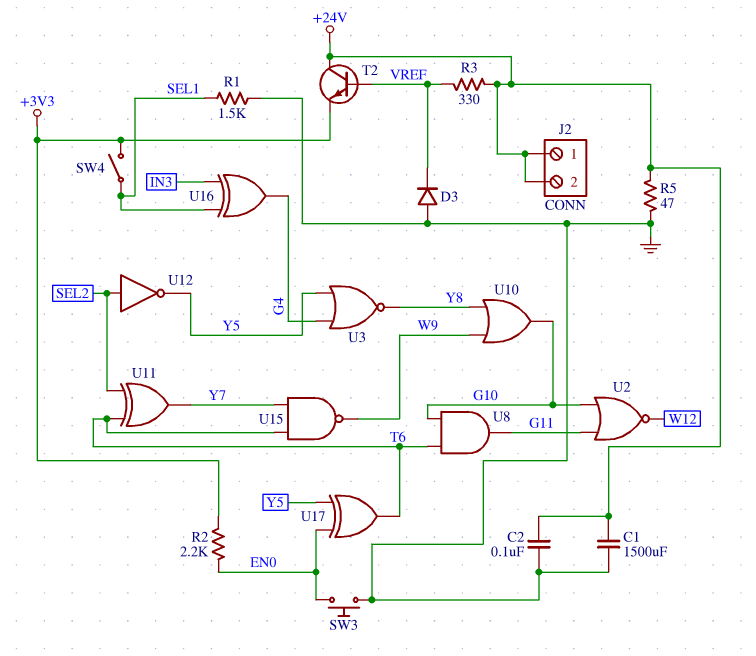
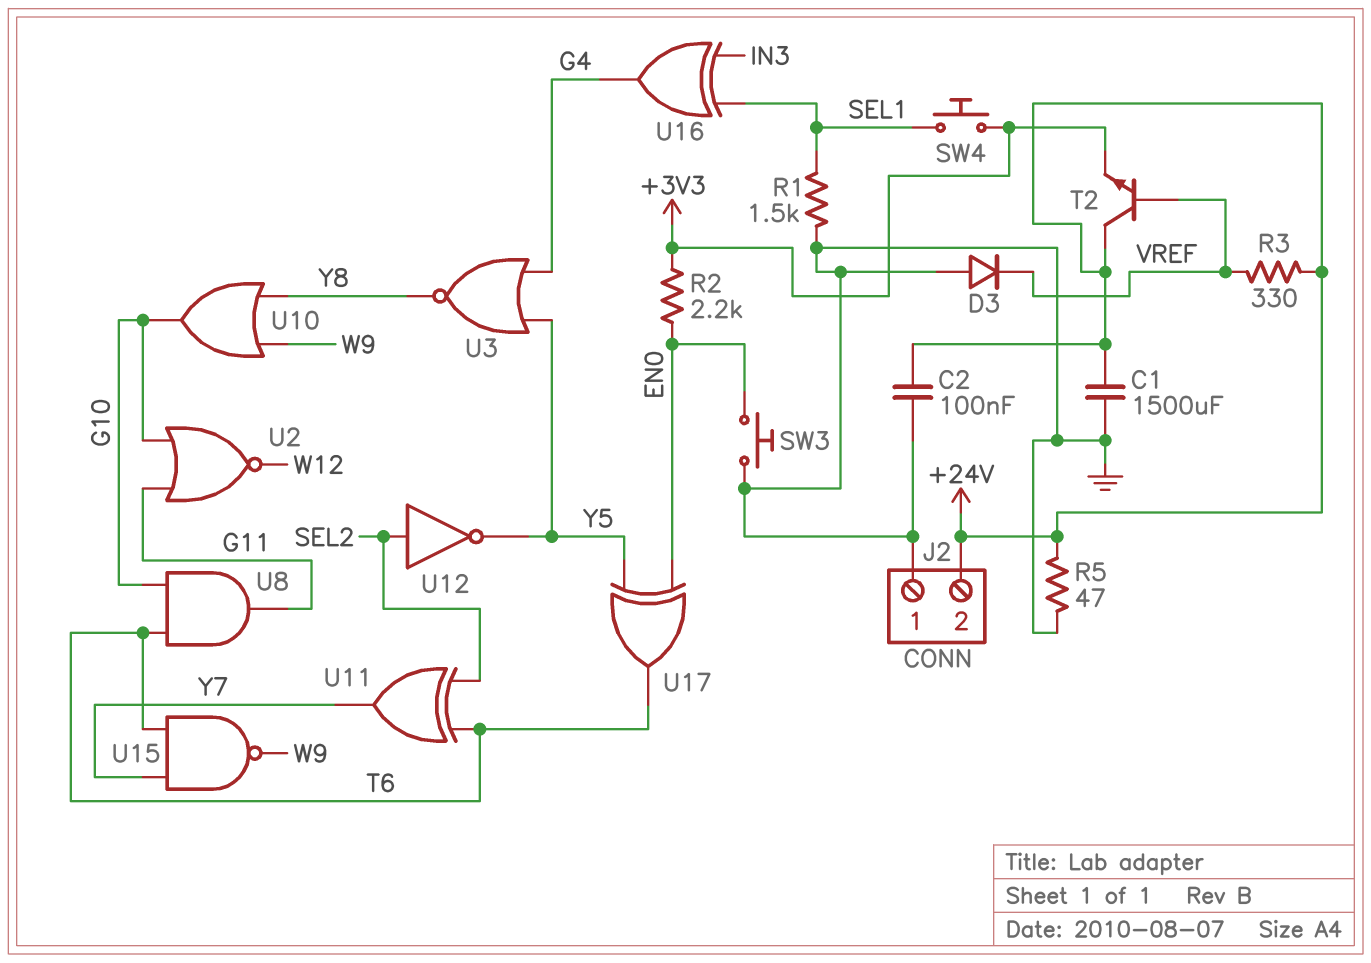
J2 pin 1: +24V -> GND
SW4: switch (+3V3, SEL1) -> button (+3V3, SEL1)

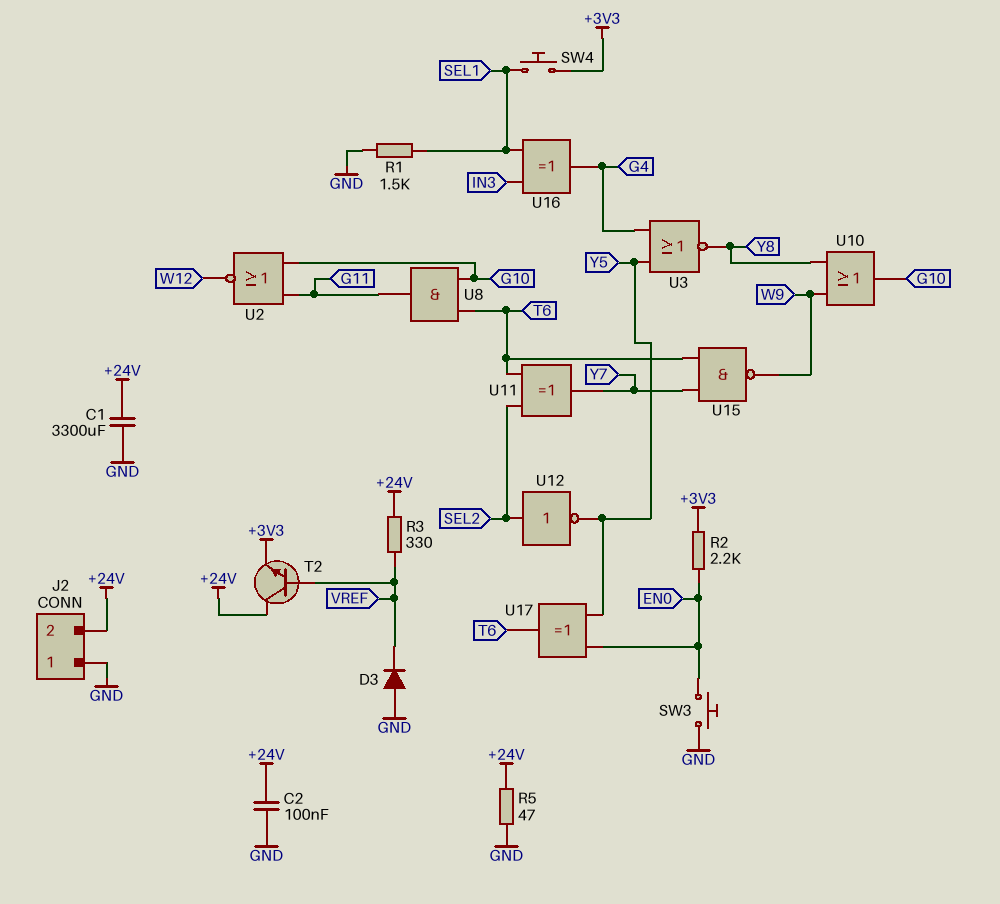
C1: 1500uF (+24V, GND) -> 3300uF (+24V, GND)

